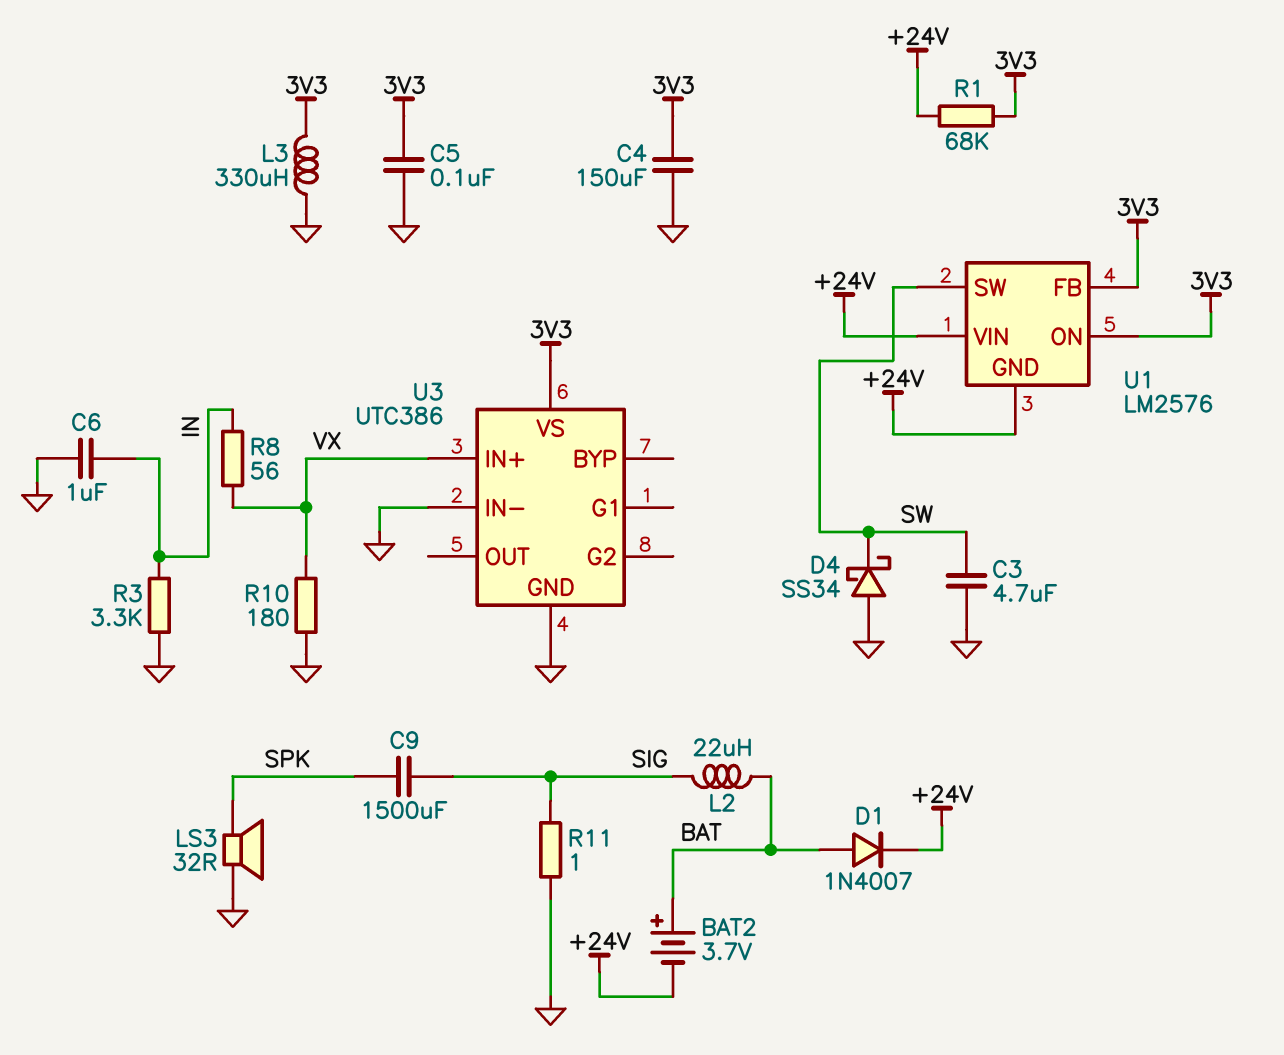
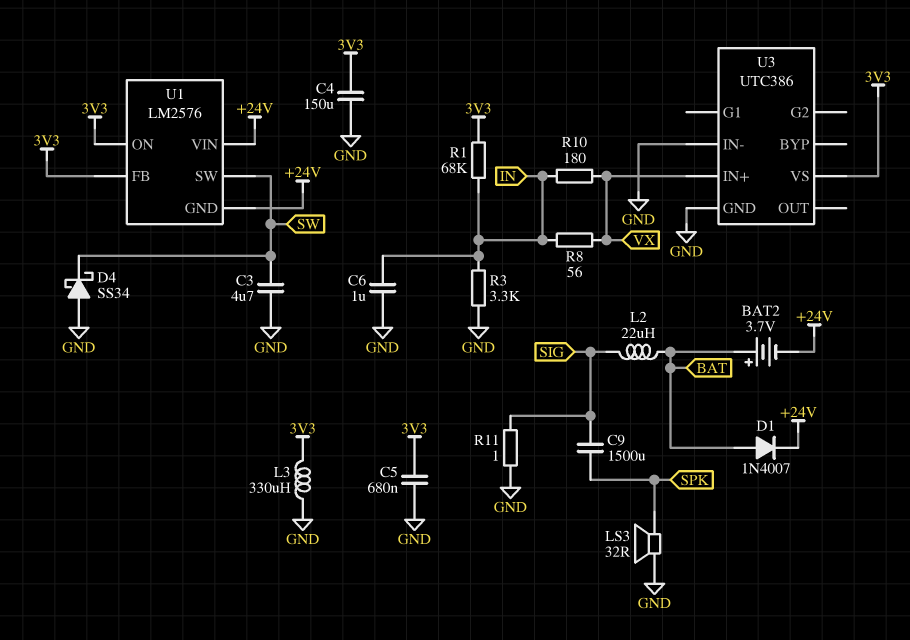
C5: 100nF (3V3, GND) -> 680nF (3V3, GND)
R1: 68k (+24V, 3V3) -> 68k (3V3, IN)
R10: 180 (GND, VX) -> 180 (IN, VX)

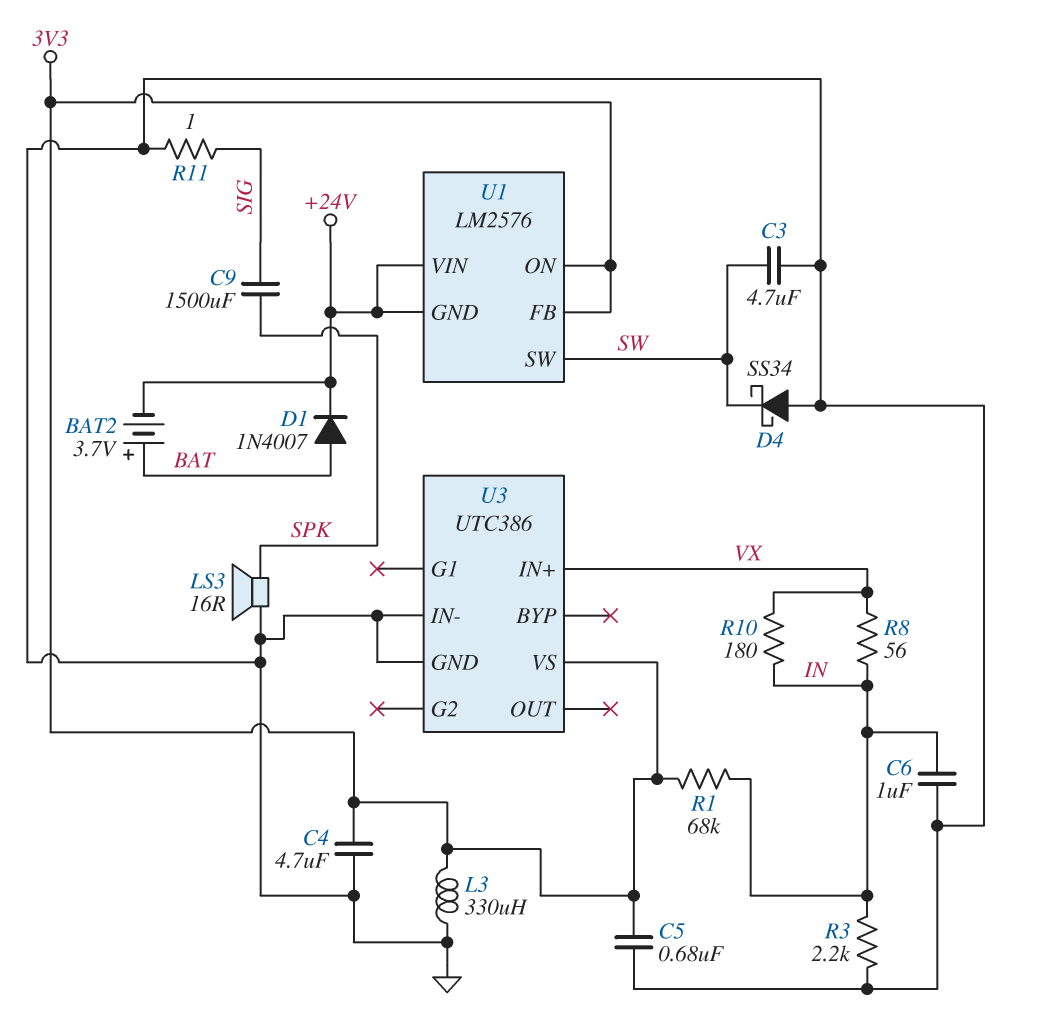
C4: 150uF (3V3, GND) -> 4.7uF (3V3, GND)
L2: 22uH (BAT, SIG) -> none
LS3: speaker 32R (GND, SPK) -> speaker 16R (GND, SPK)
R3: 3.3k (GND, IN) -> 2.2k (GND, IN)

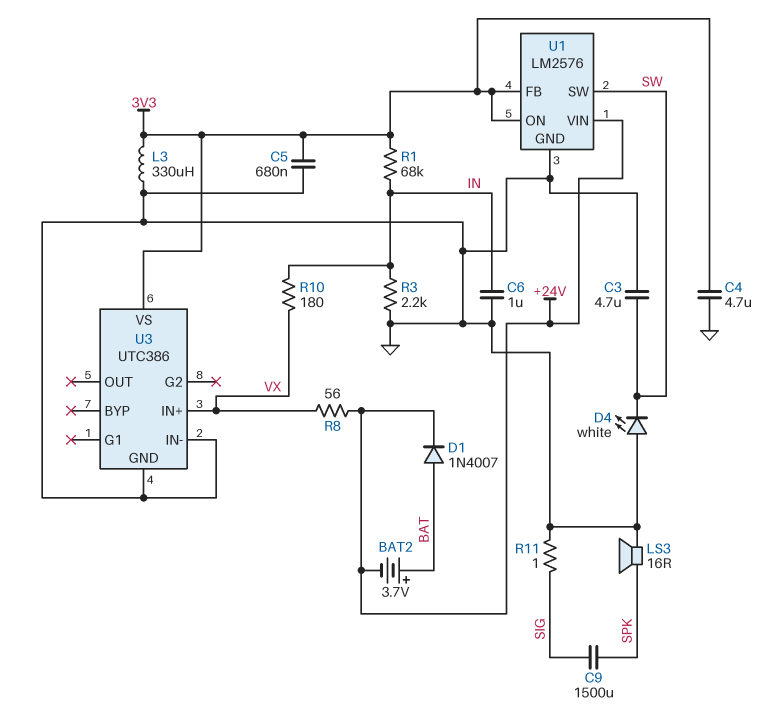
D4: schottky SS34 (A GND, K SW) -> LED white (A GND, K SW)
R8: 56 (IN, VX) -> 56 (+24V, VX)
U1 pin GND: +24V -> GND

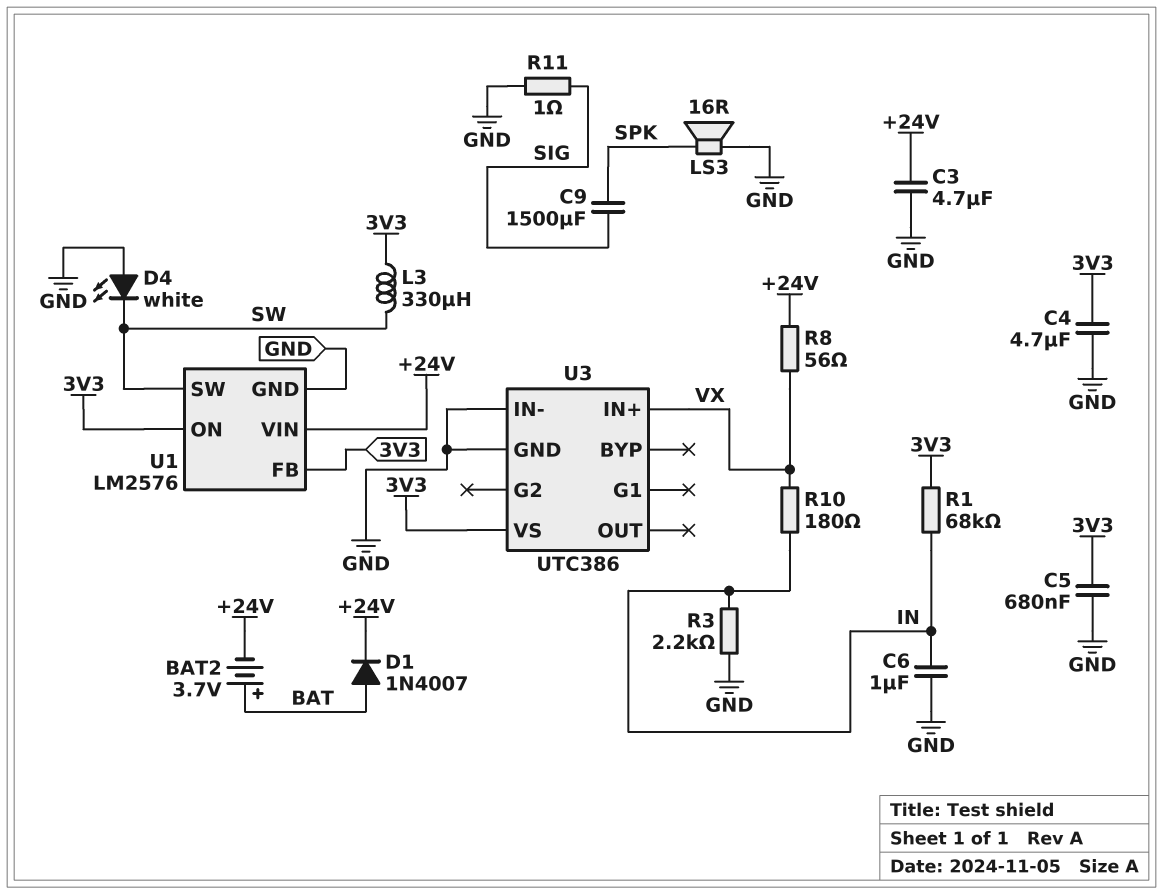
C3: 4.7uF (GND, SW) -> 4.7uF (+24V, GND)
L3: 330uH (3V3, GND) -> 330uH (3V3, SW)

